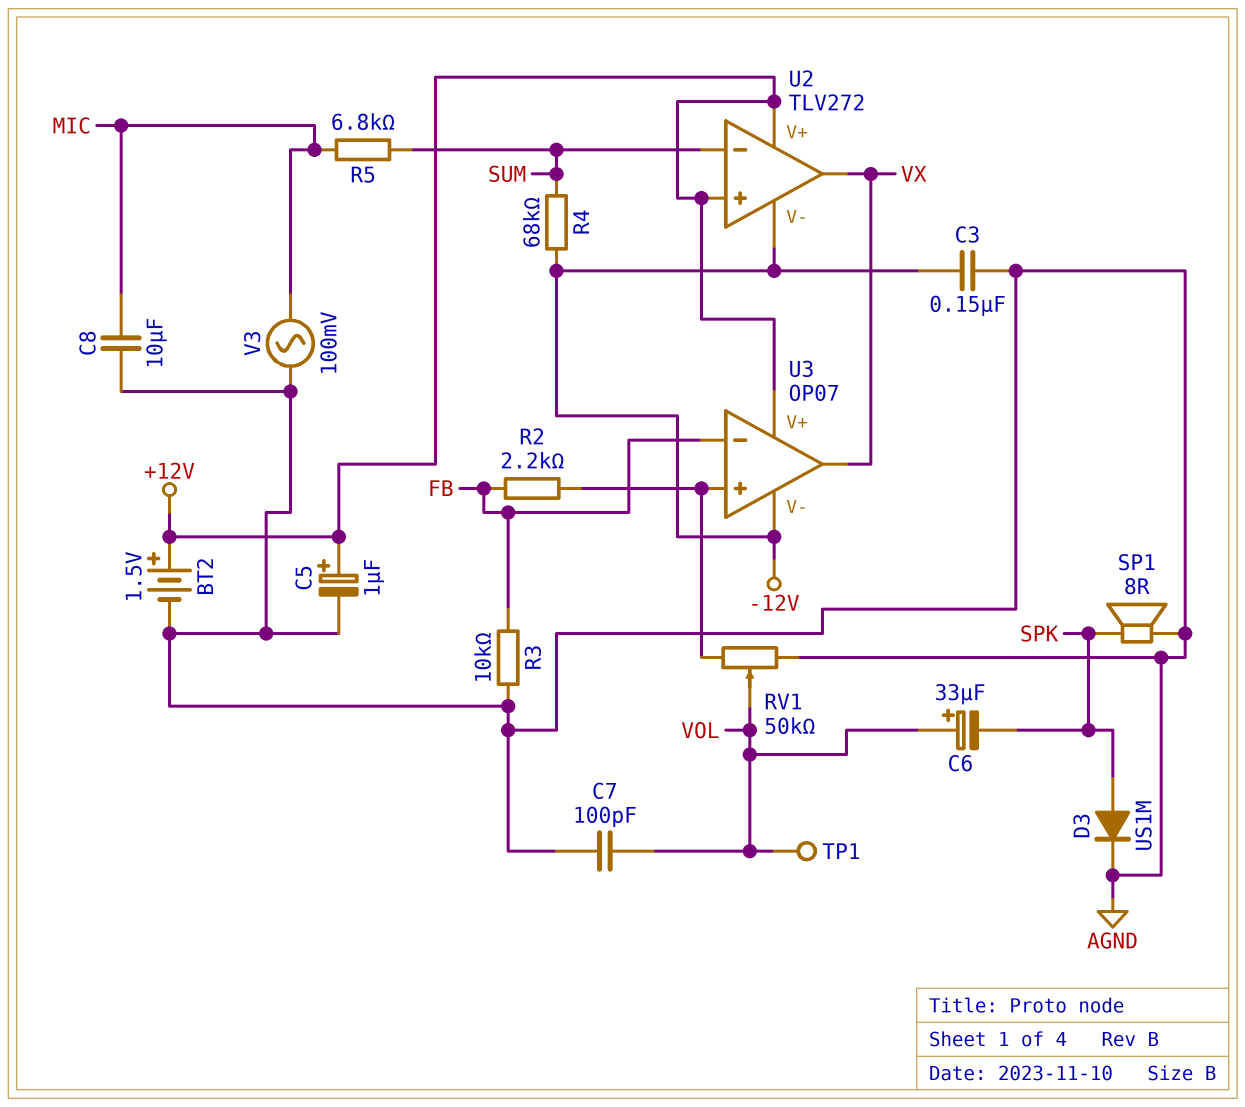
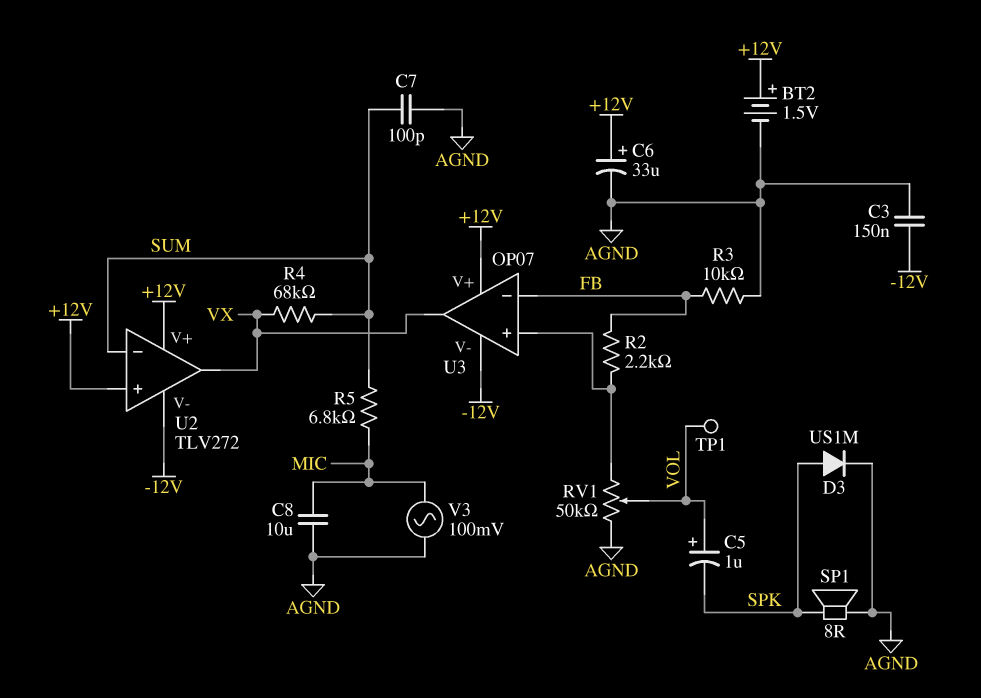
C5: 1uF (plus +12V, minus AGND) -> 1uF (plus VOL, minus SPK)
C6: 33uF (plus VOL, minus SPK) -> 33uF (plus +12V, minus AGND)
C7: 100pF (AGND, VOL) -> 100pF (AGND, SUM)
R4: 68k (-12V, SUM) -> 68k (SUM, VX)

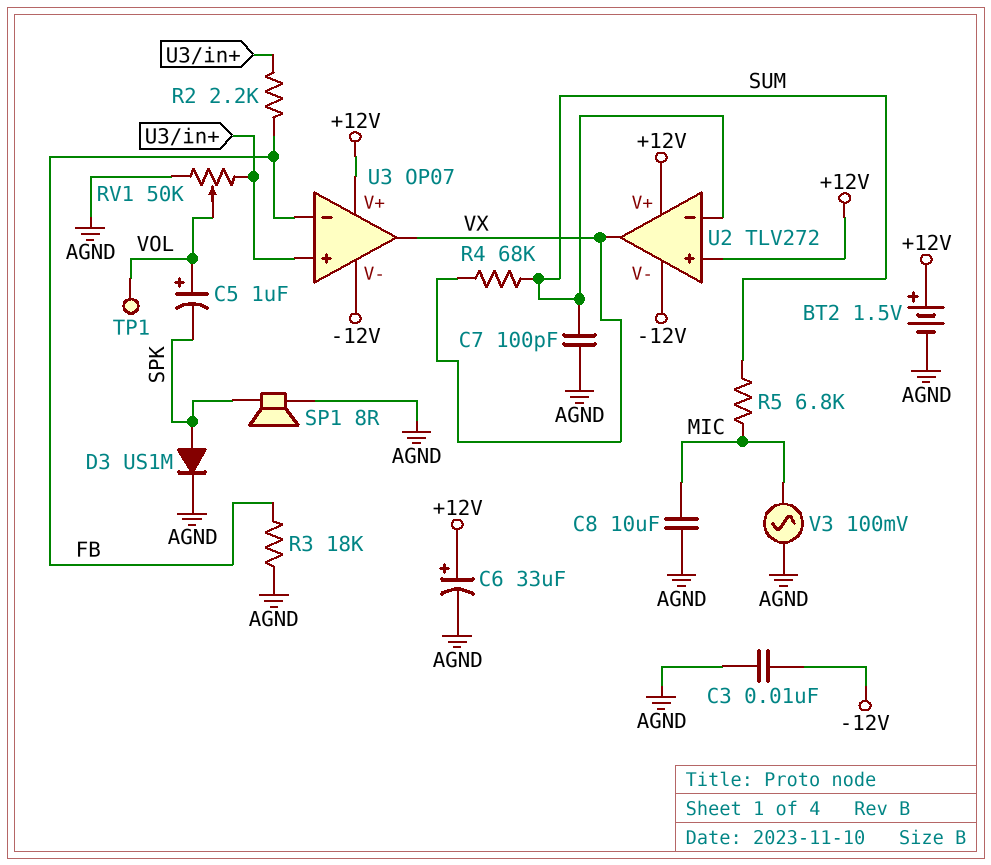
C3: 150nF (-12V, AGND) -> 10nF (-12V, AGND)
R3: 10k (AGND, FB) -> 18k (AGND, FB)

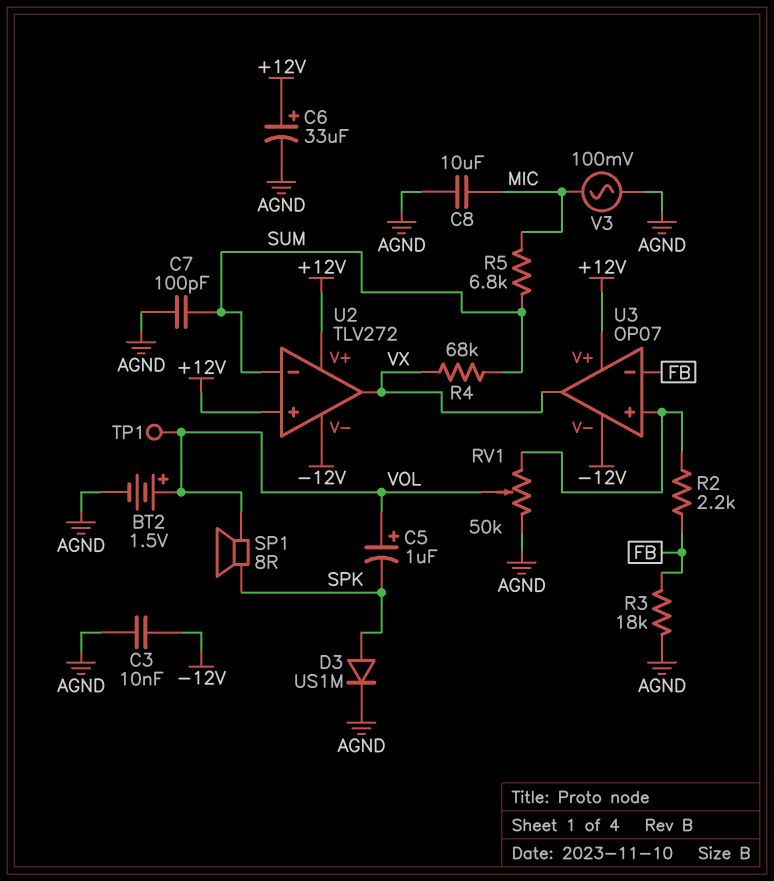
BT2: 1.5V (plus +12V, minus AGND) -> 1.5V (plus VOL, minus AGND)
SP1: speaker 8R (AGND, SPK) -> speaker 8R (SPK, VOL)

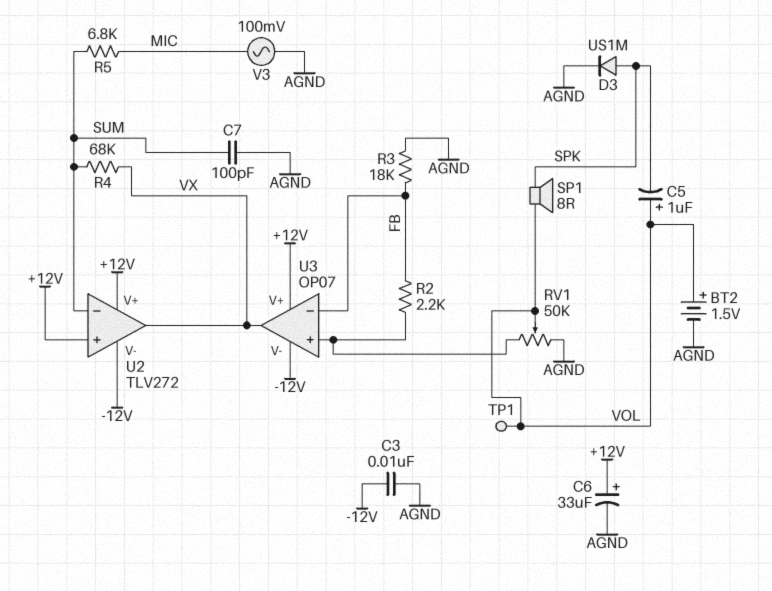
C8: 10uF (AGND, MIC) -> none

